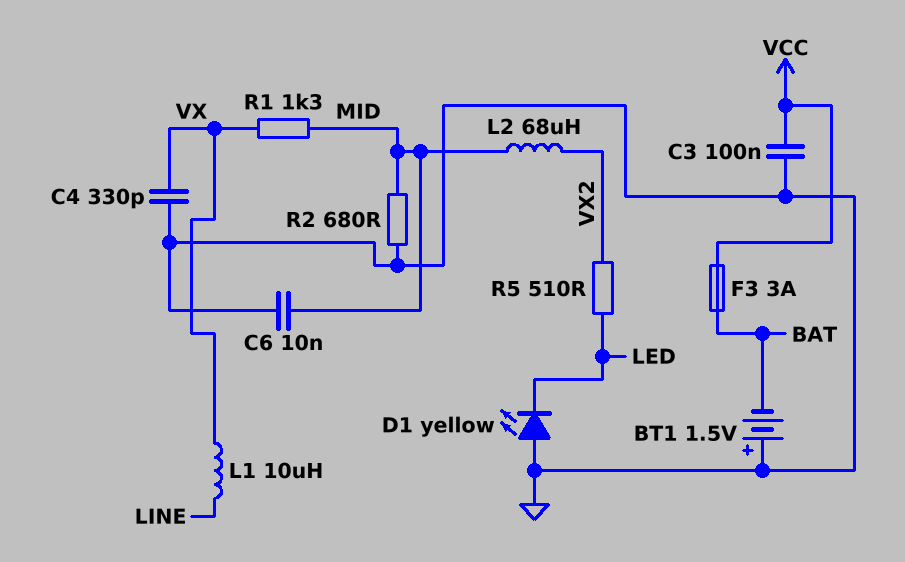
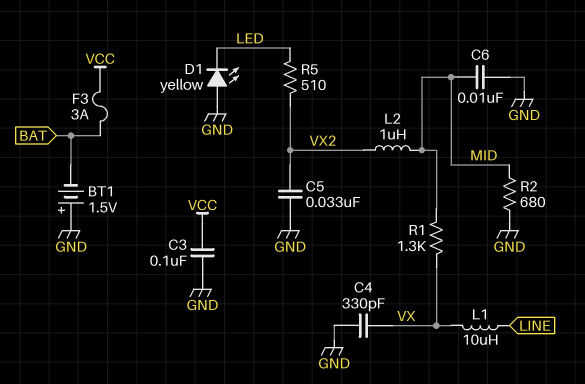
C5: none -> 33nF (GND, VX2)
L2: 68uH (MID, VX2) -> 1uH (MID, VX2)

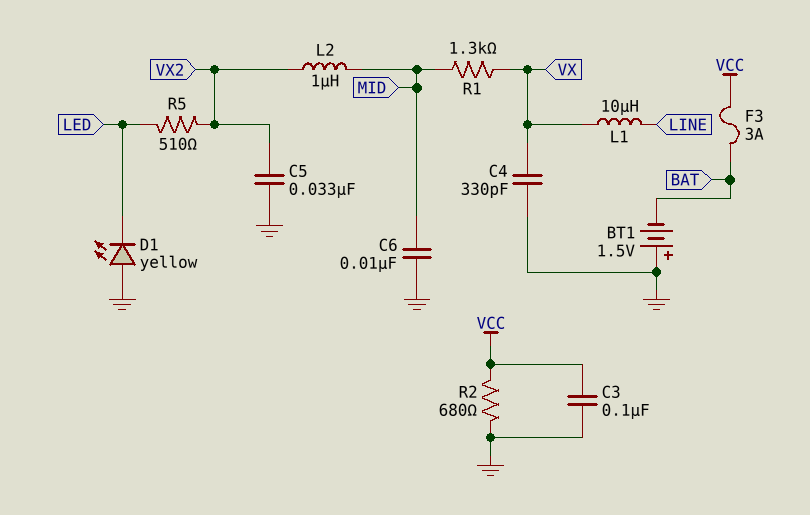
R2: 680 (GND, MID) -> 680 (GND, VCC)

